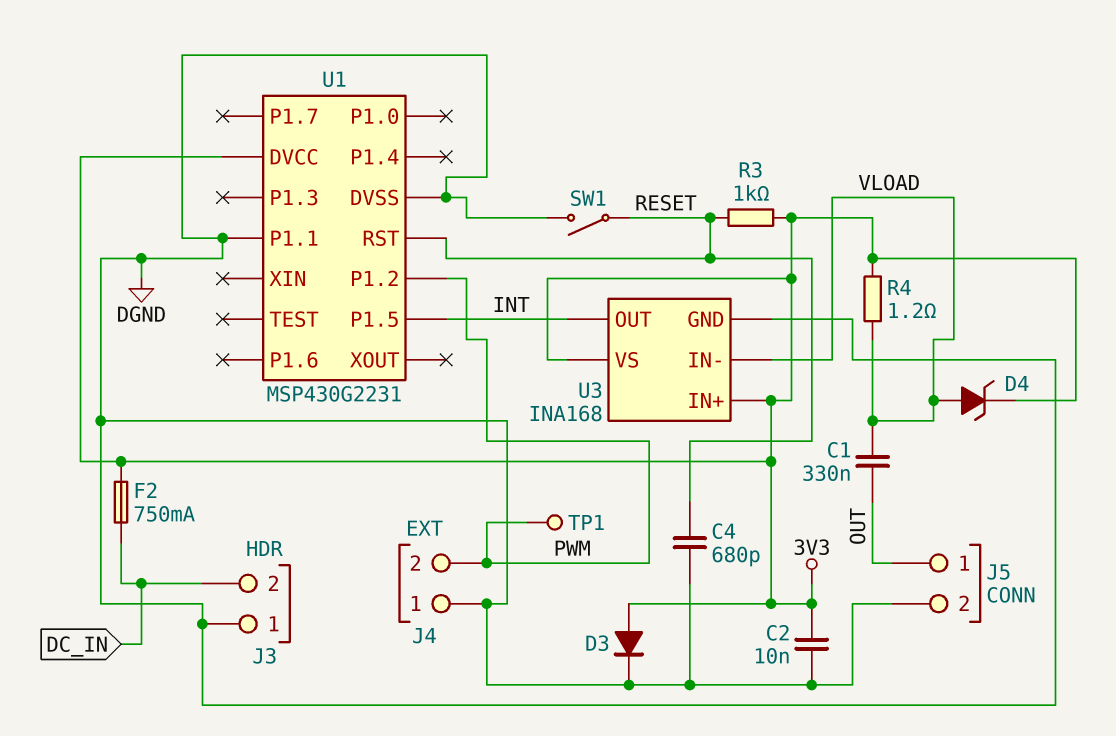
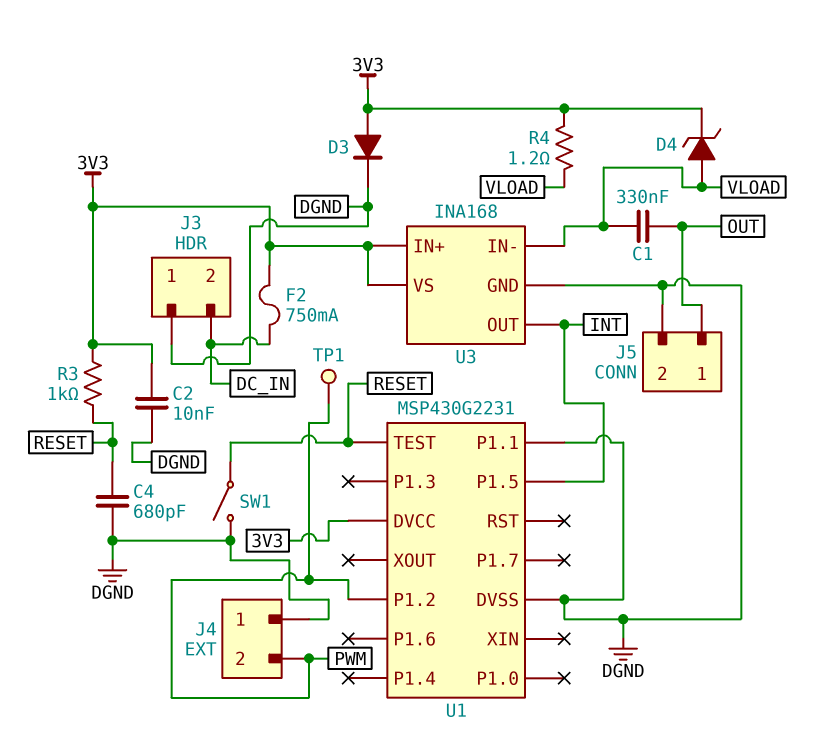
U1 pin RST: RESET -> none
U1 pin TEST: none -> RESET

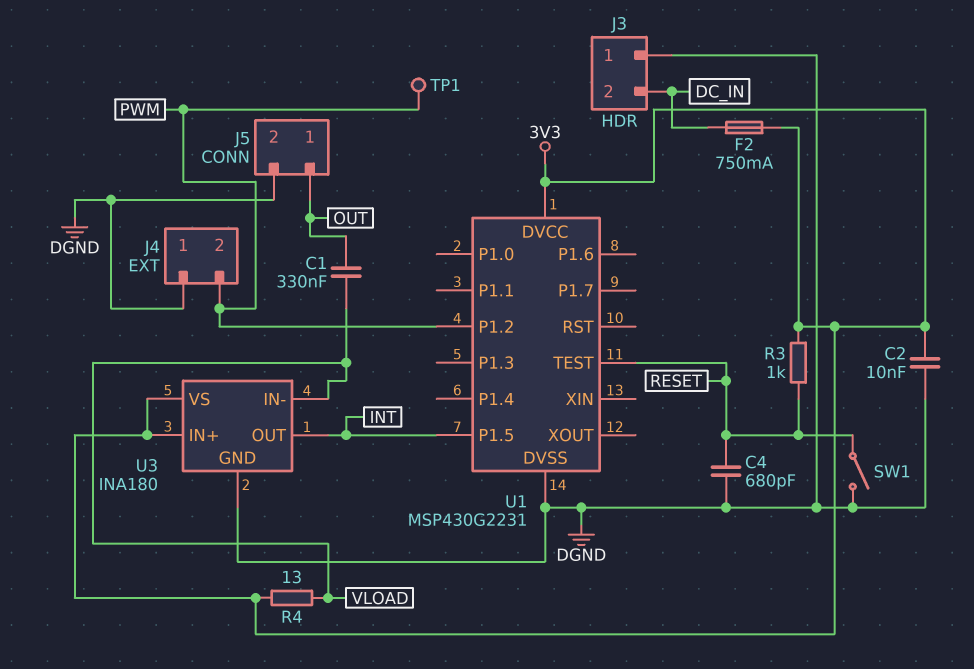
D3: diode (A 3V3, K DGND) -> none
D4: zener (A VLOAD, K 3V3) -> none
R4: 1.2 (3V3, VLOAD) -> 13 (3V3, VLOAD)
U1 pin P1.1: DGND -> none
U3: INA168 -> INA180

